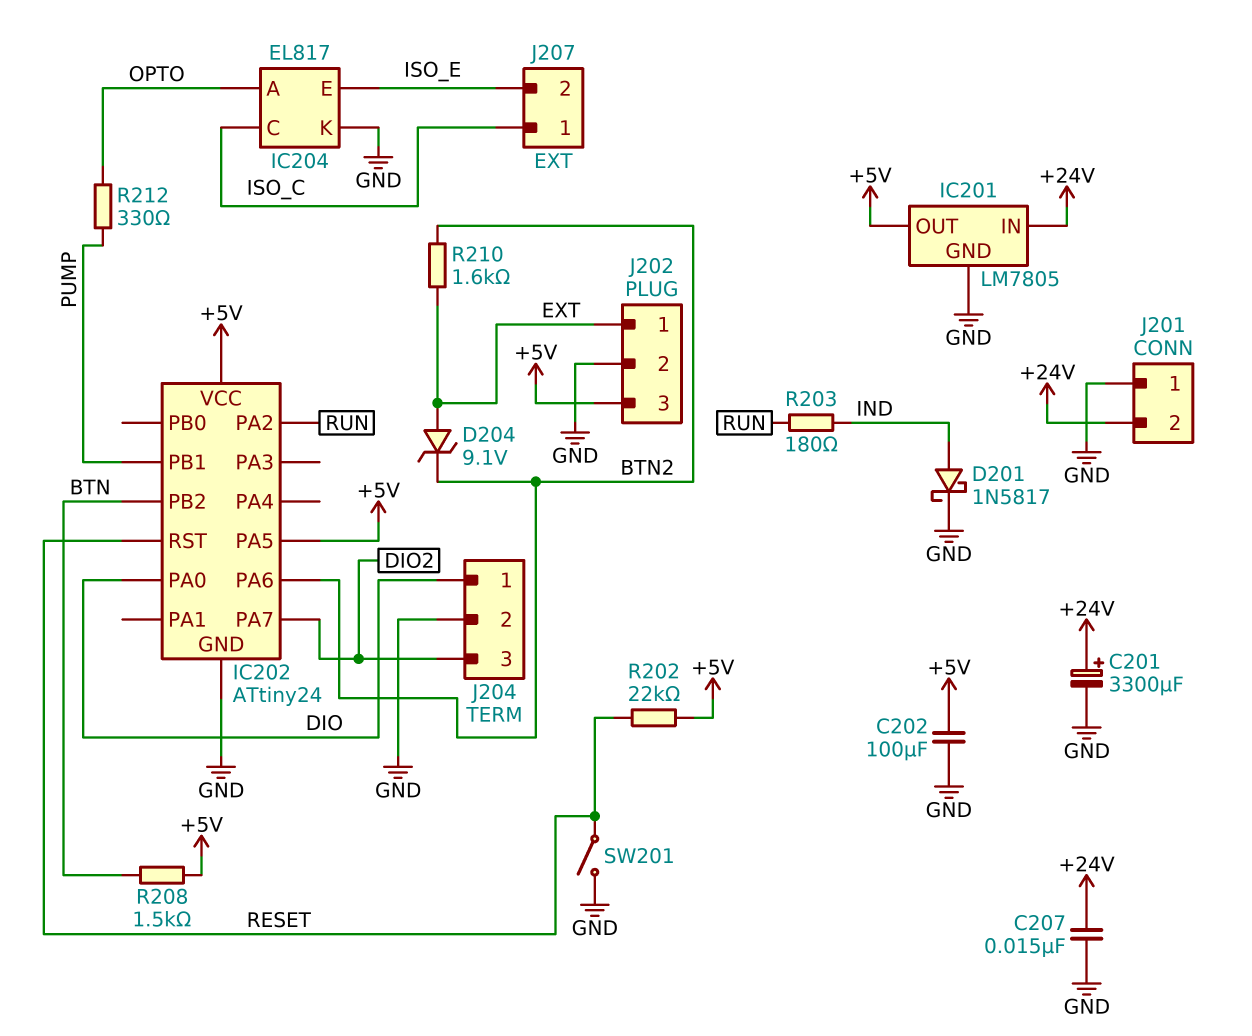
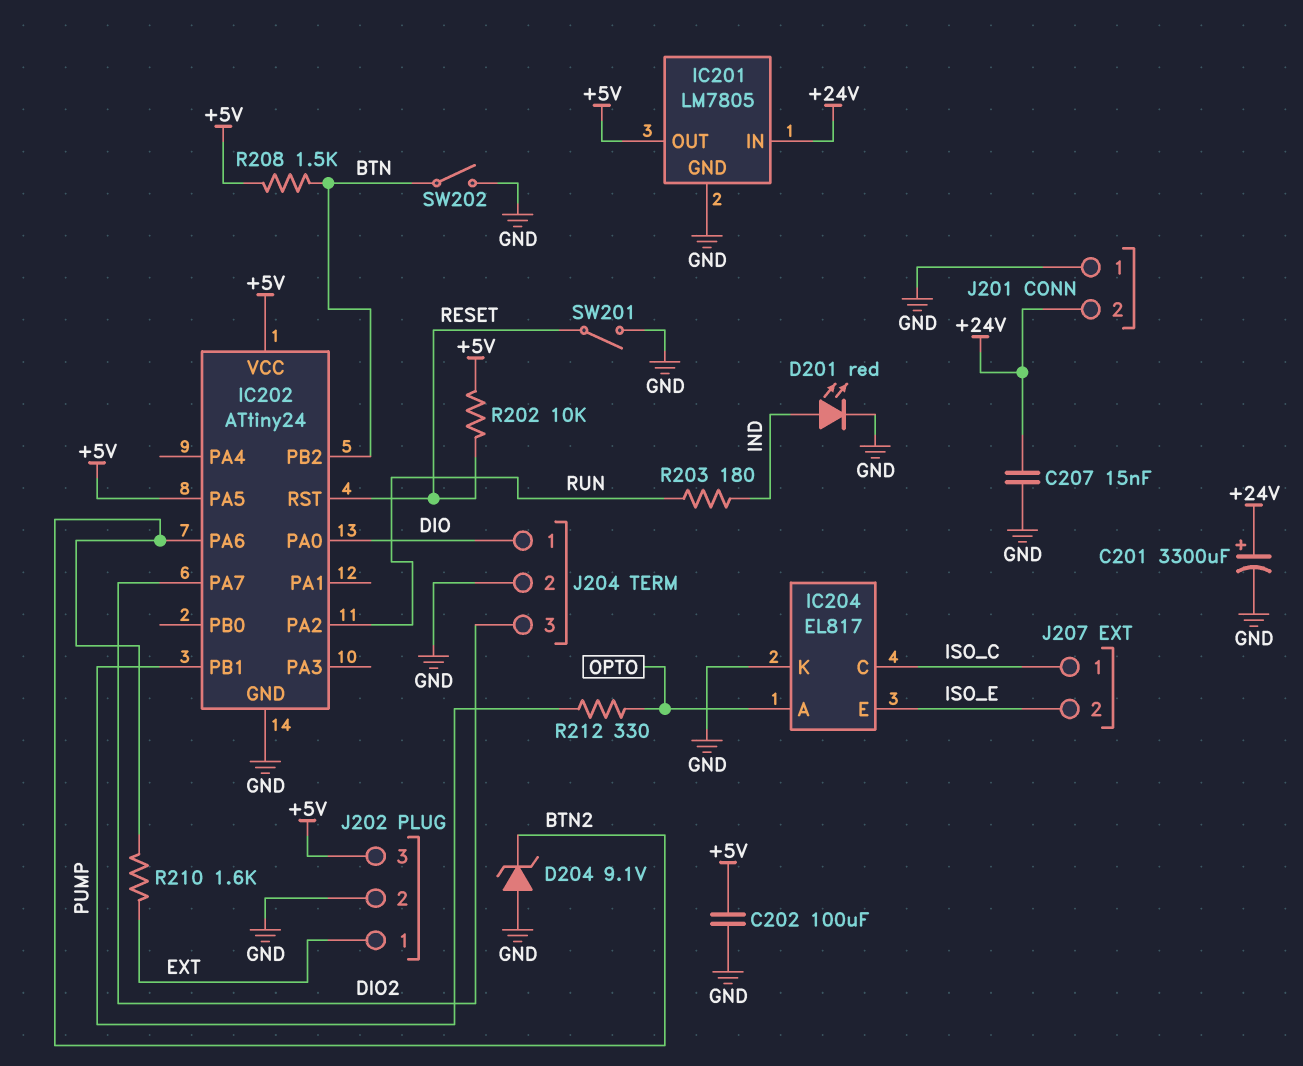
D201: schottky 1N5817 (A IND, K GND) -> LED red (A IND, K GND)
D204: zener 9.1V (A EXT, K BTN2) -> zener 9.1V (A GND, K BTN2)
R202: 22k (+5V, RESET) -> 10k (+5V, RESET)
SW202: none -> switch (BTN, GND)

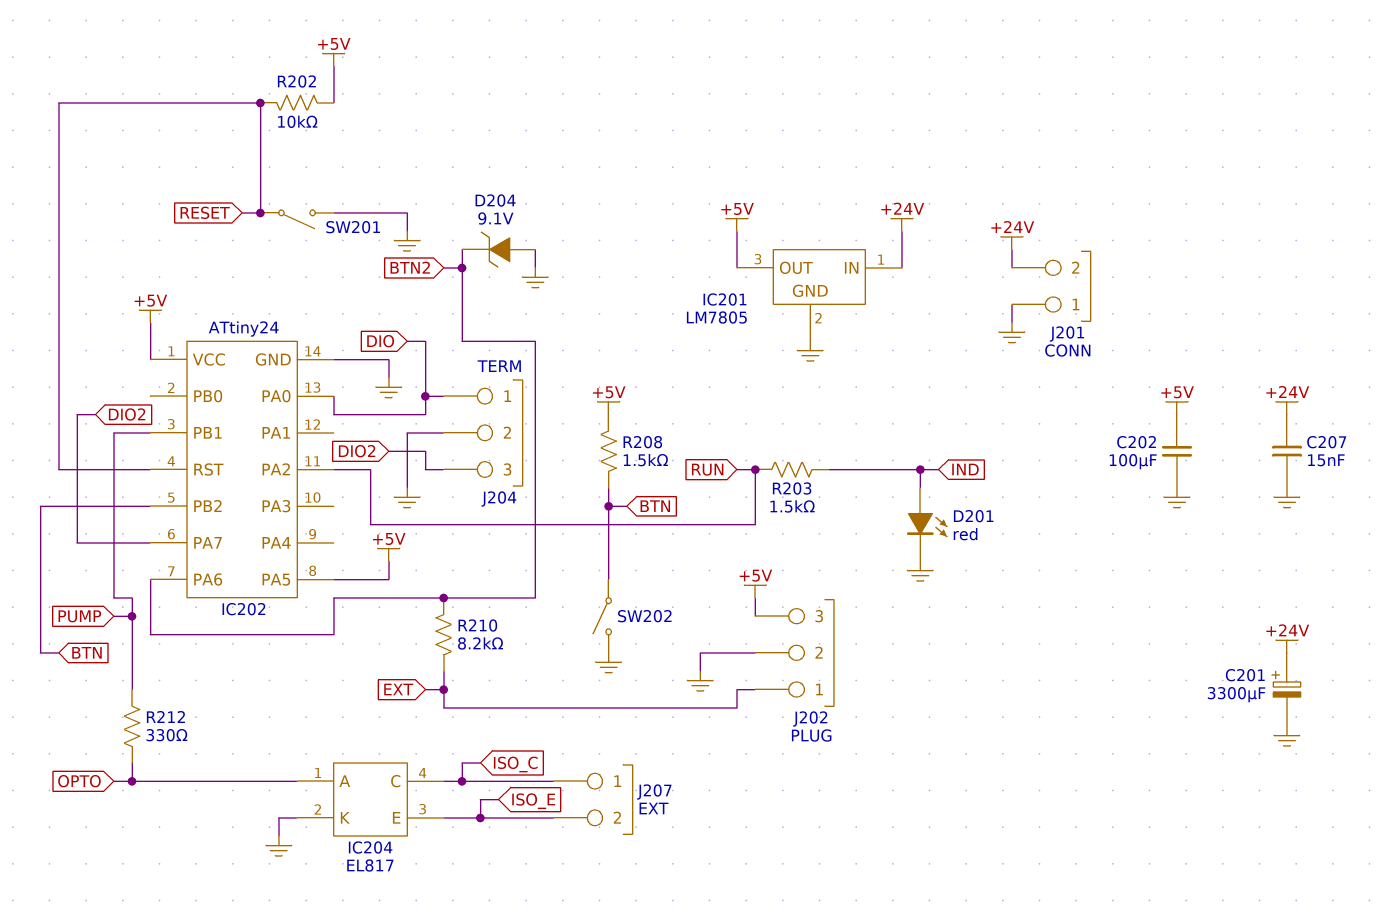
R203: 180 (IND, RUN) -> 1.5k (IND, RUN)
R210: 1.6k (BTN2, EXT) -> 8.2k (BTN2, EXT)

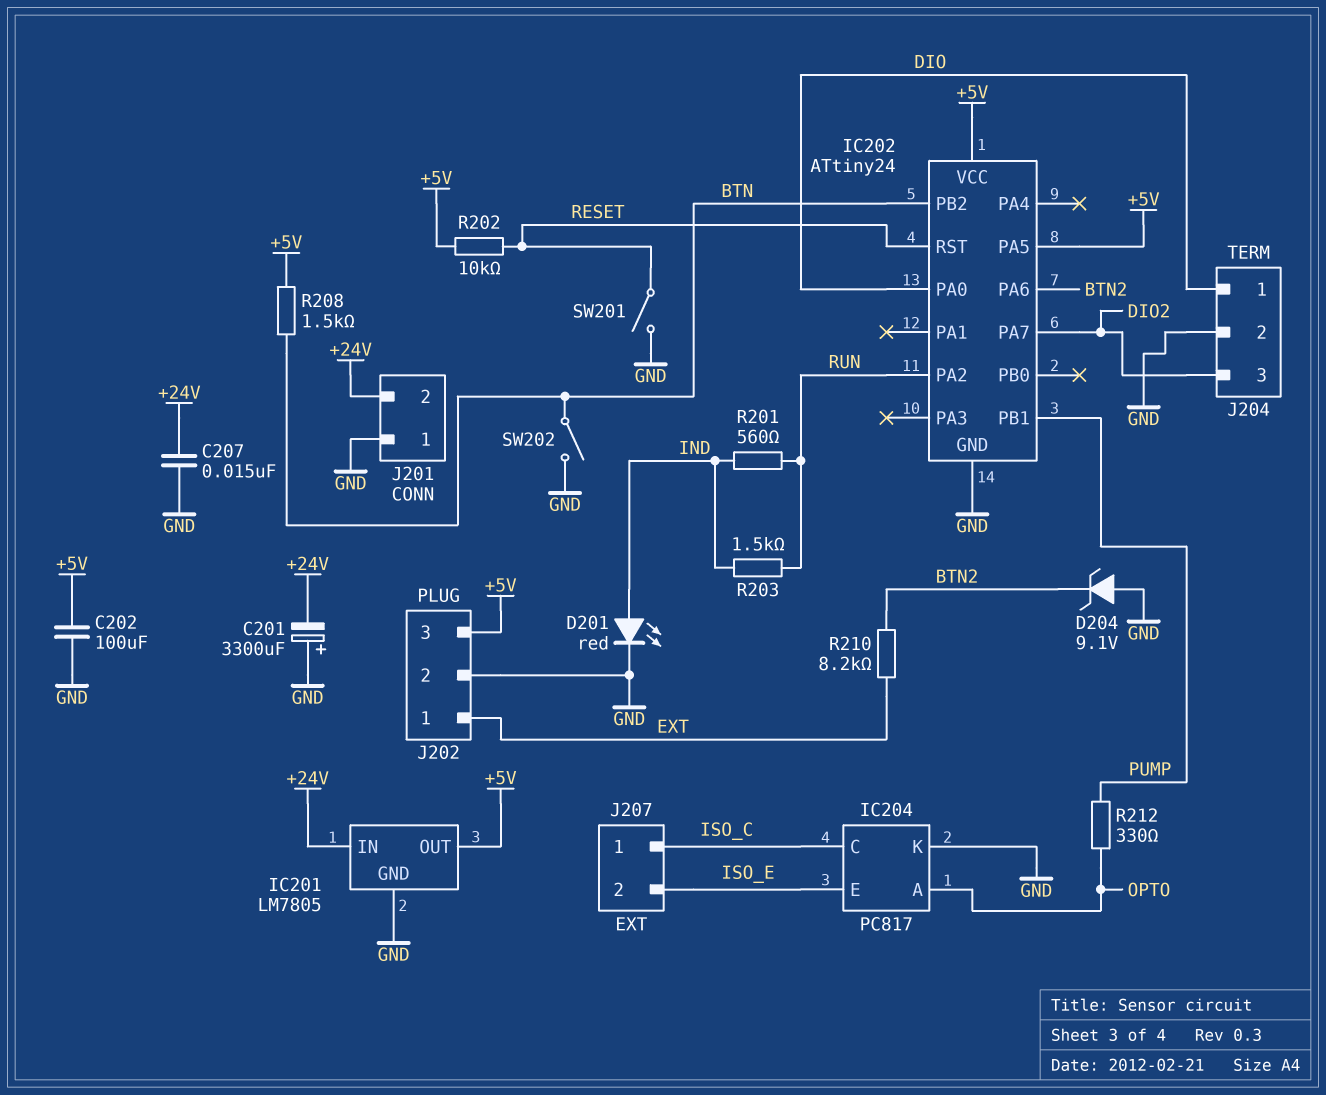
C201: 3300uF (plus +24V, minus GND) -> 3300uF (plus GND, minus +24V)
IC204: EL817 -> PC817
R201: none -> 560 (IND, RUN)

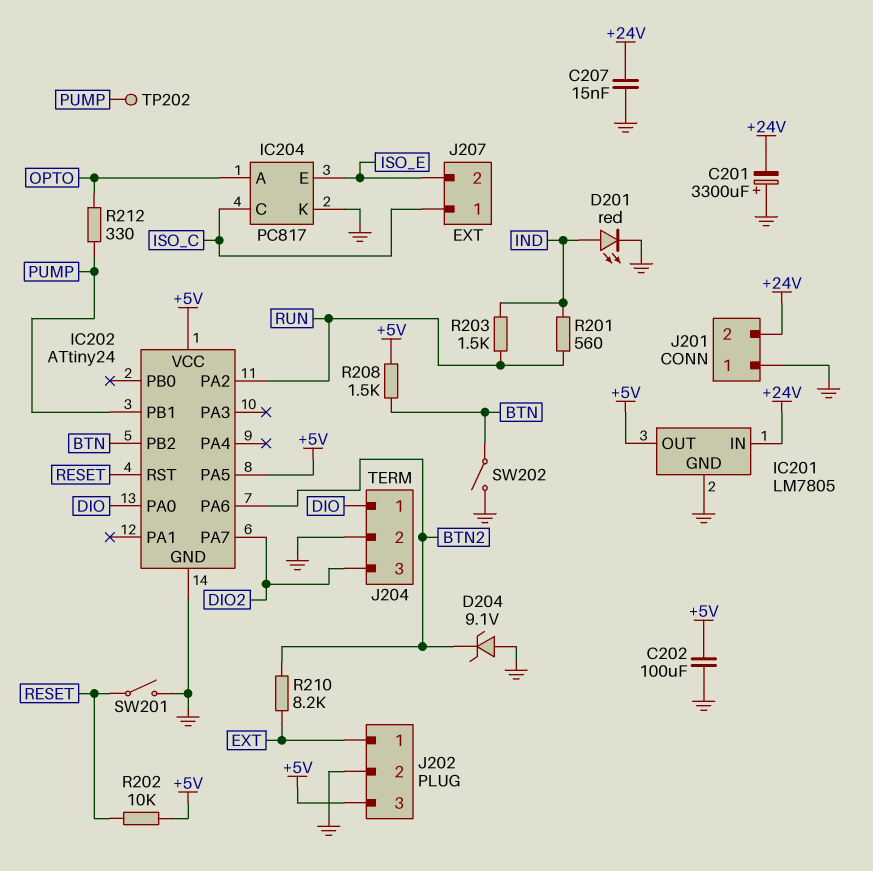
TP202: none -> test point (PUMP)

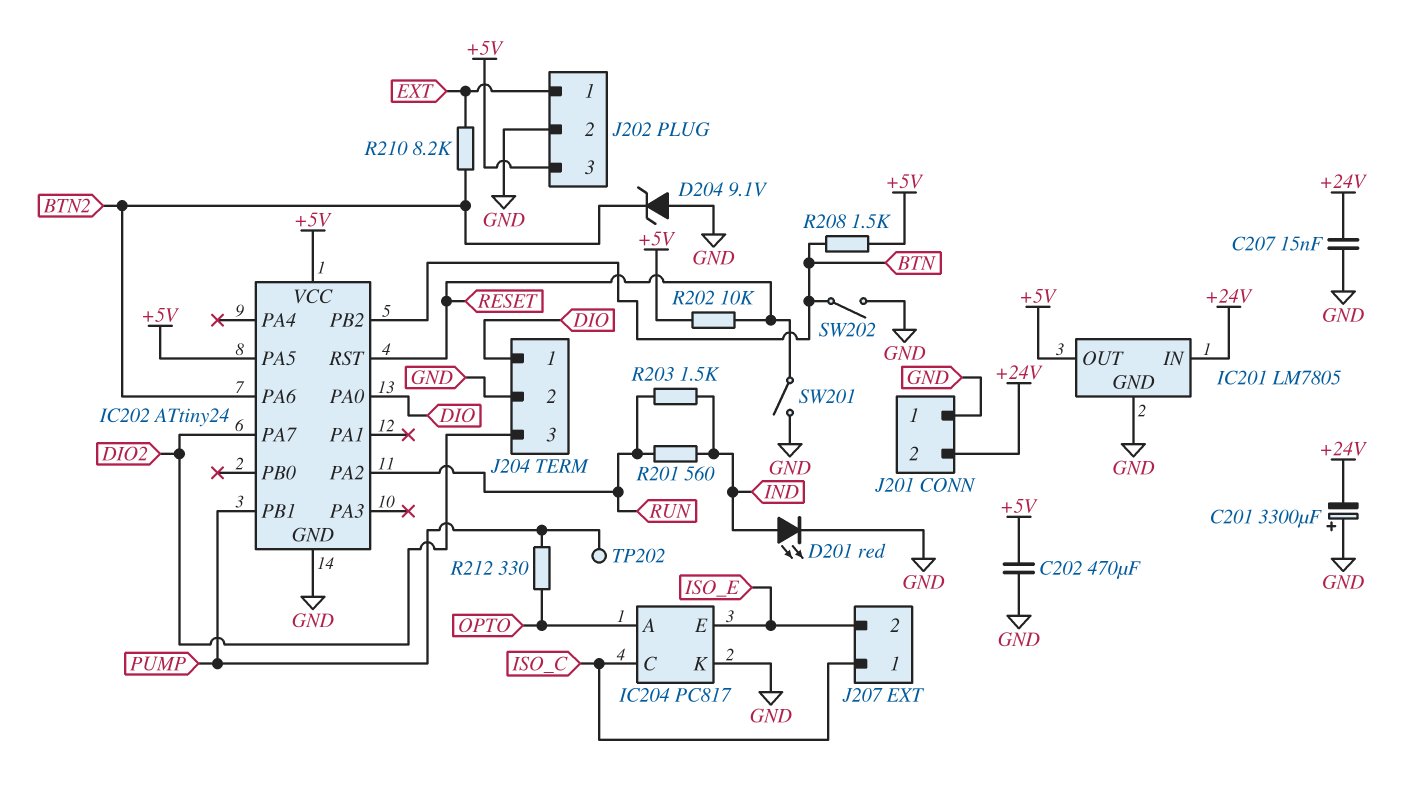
C202: 100uF (+5V, GND) -> 470uF (+5V, GND)

